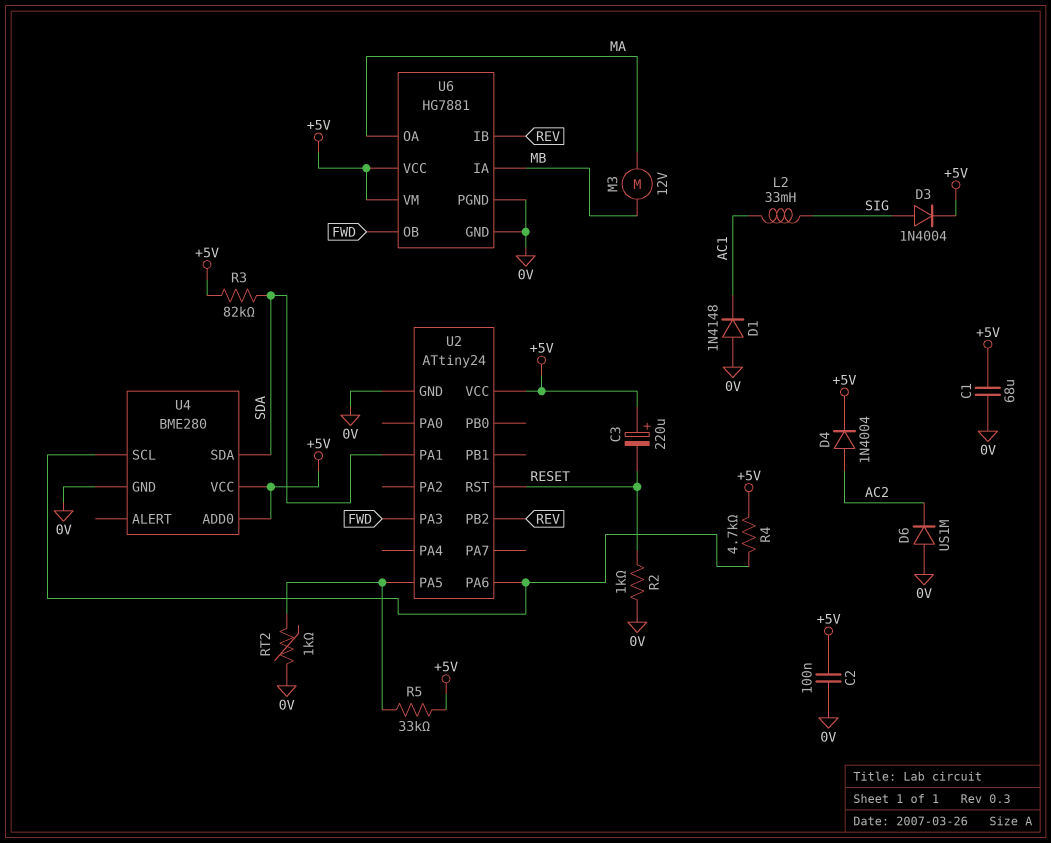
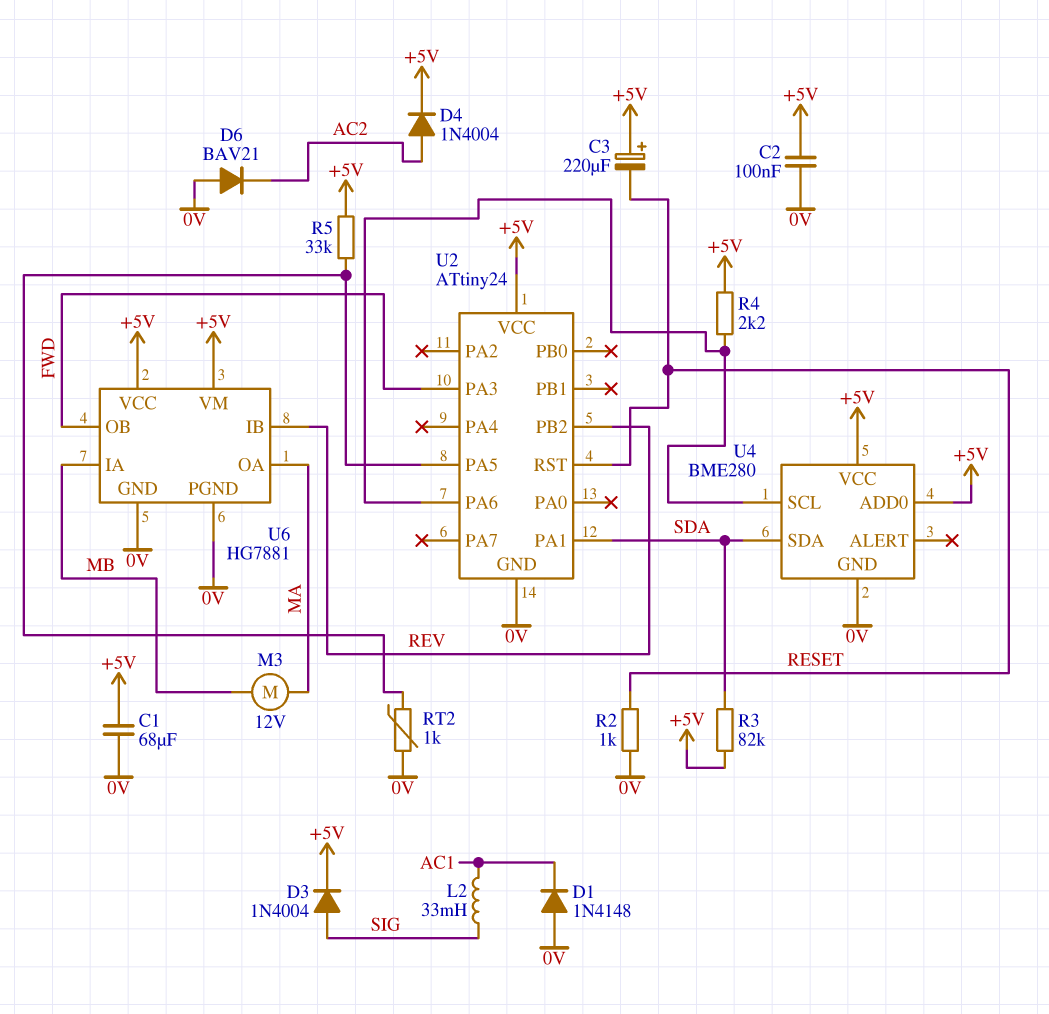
D6: diode US1M (A 0V, K AC2) -> diode BAV21 (A 0V, K AC2)
R4: 4.7k (+5V, U2/PA6) -> 2.2k (+5V, U2/PA6)

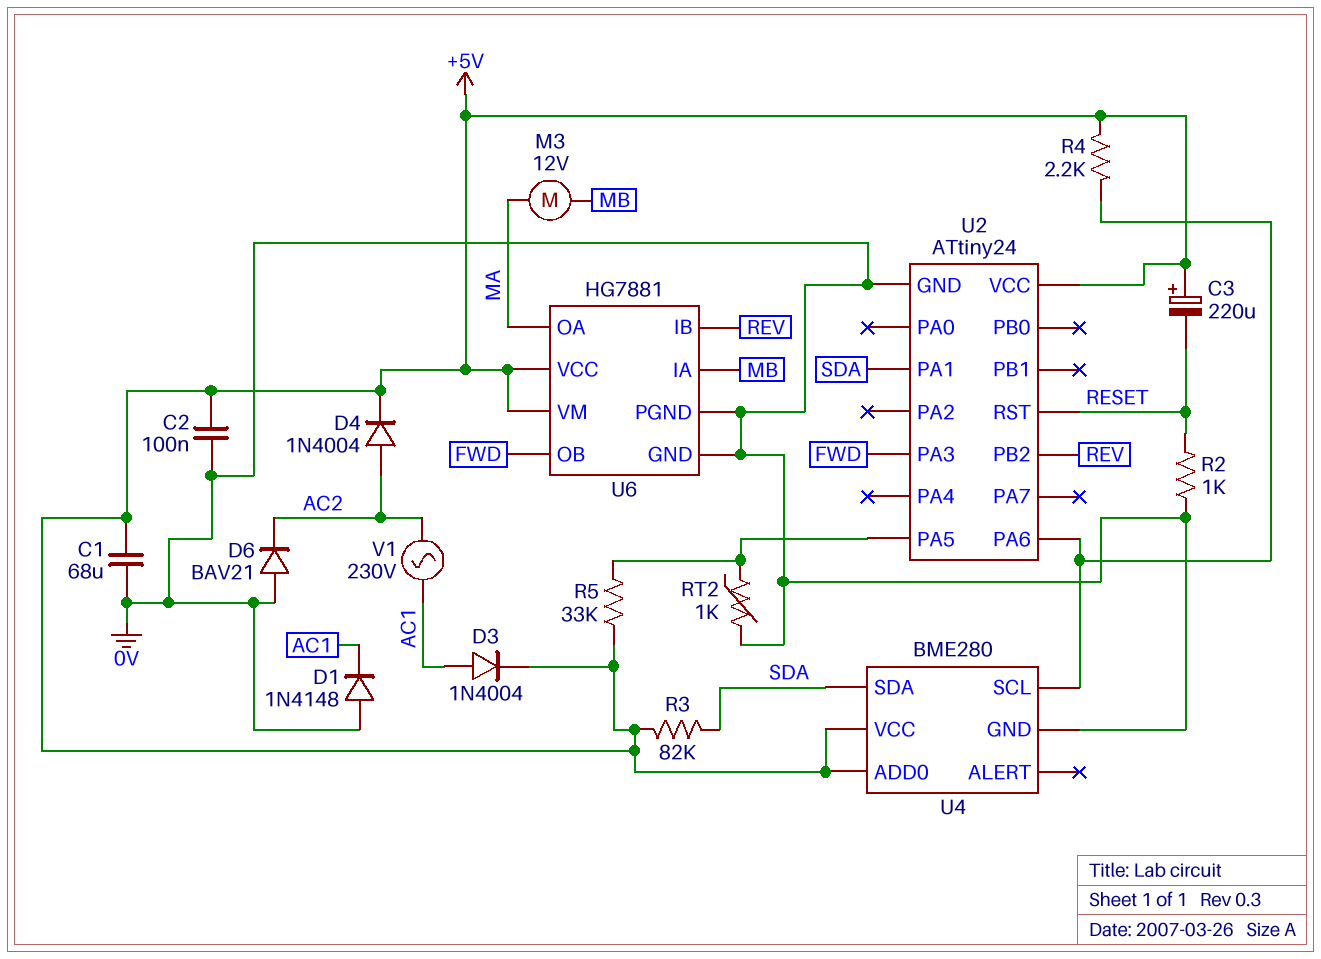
D3: diode 1N4004 (A SIG, K +5V) -> diode 1N4004 (A AC1, K +5V)
L2: 33mH (AC1, SIG) -> none
V1: none -> AC 230V (AC1, AC2)

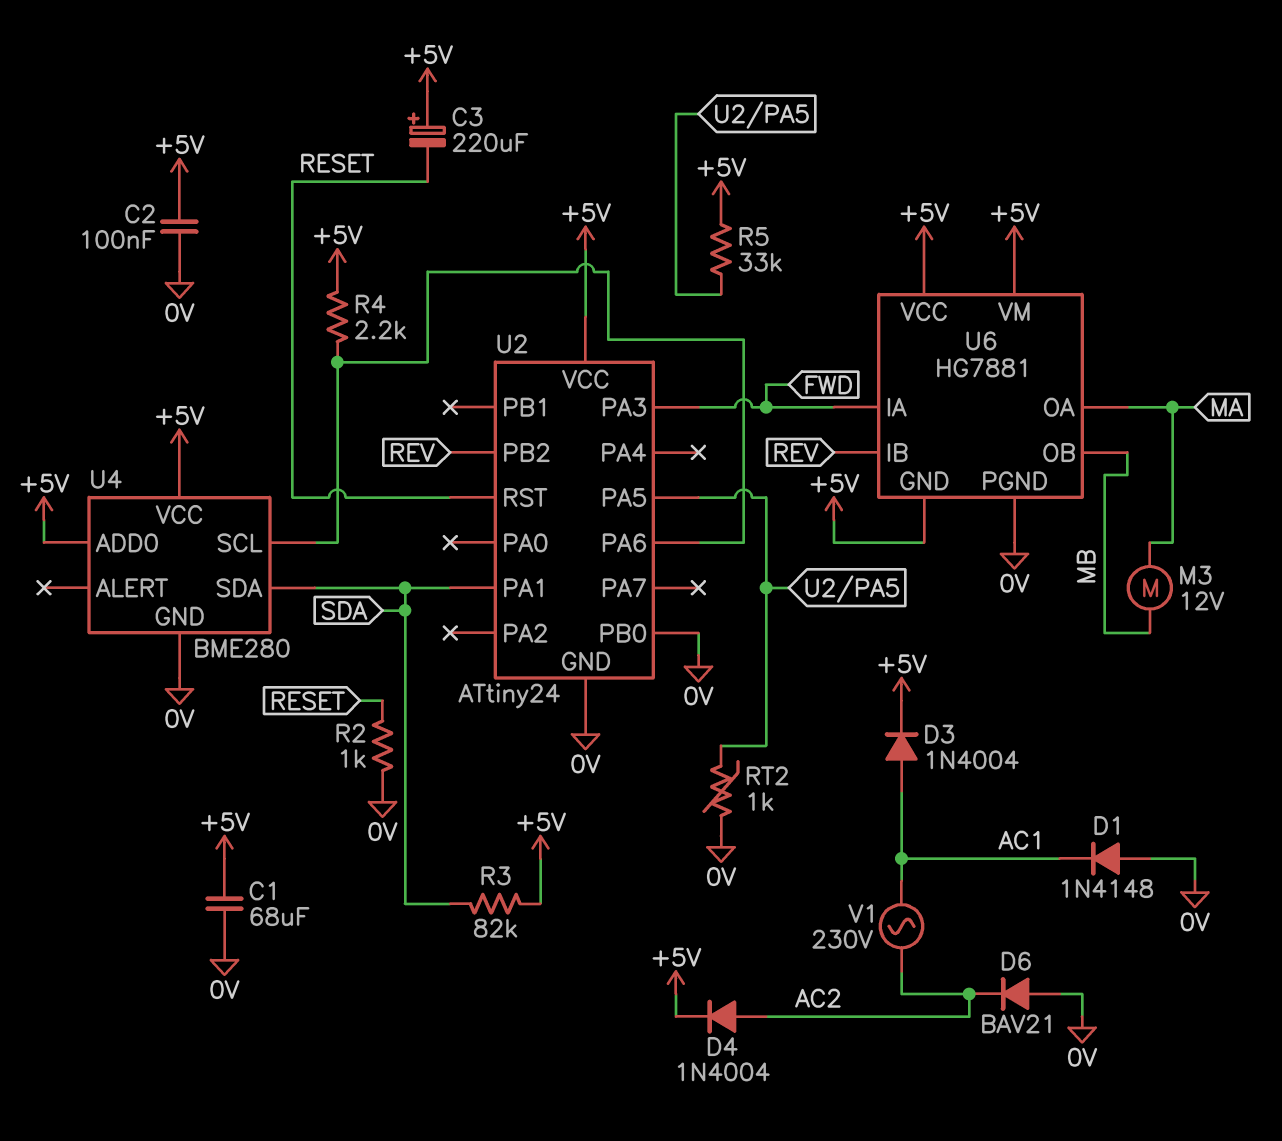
U2 pin PB0: none -> 0V
U6 pin GND: 0V -> +5V
U6 pin IA: MB -> FWD
U6 pin OB: FWD -> MB

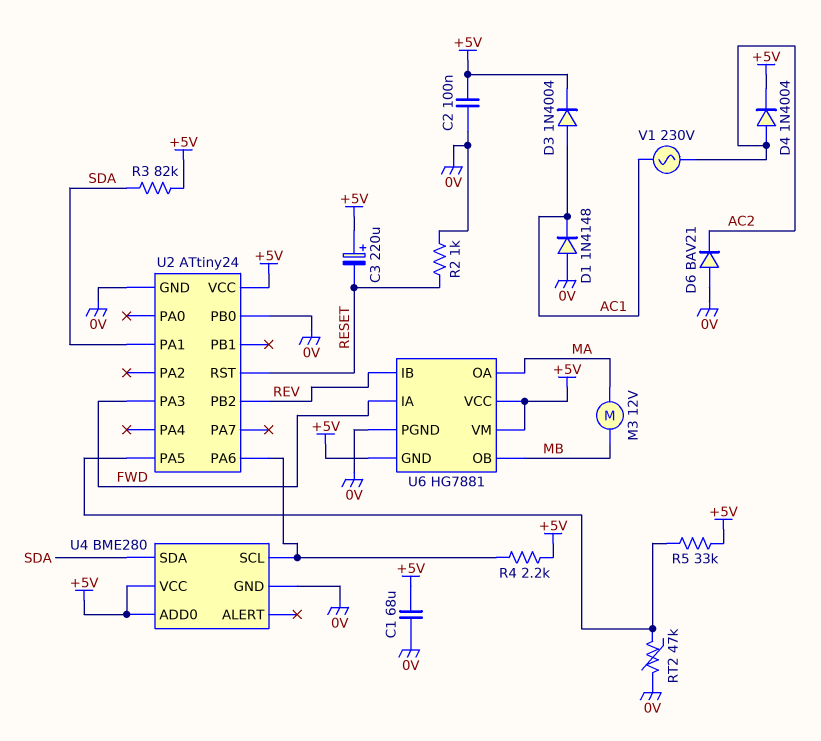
RT2: 1k (0V, U2/PA5) -> 47k (0V, U2/PA5)

